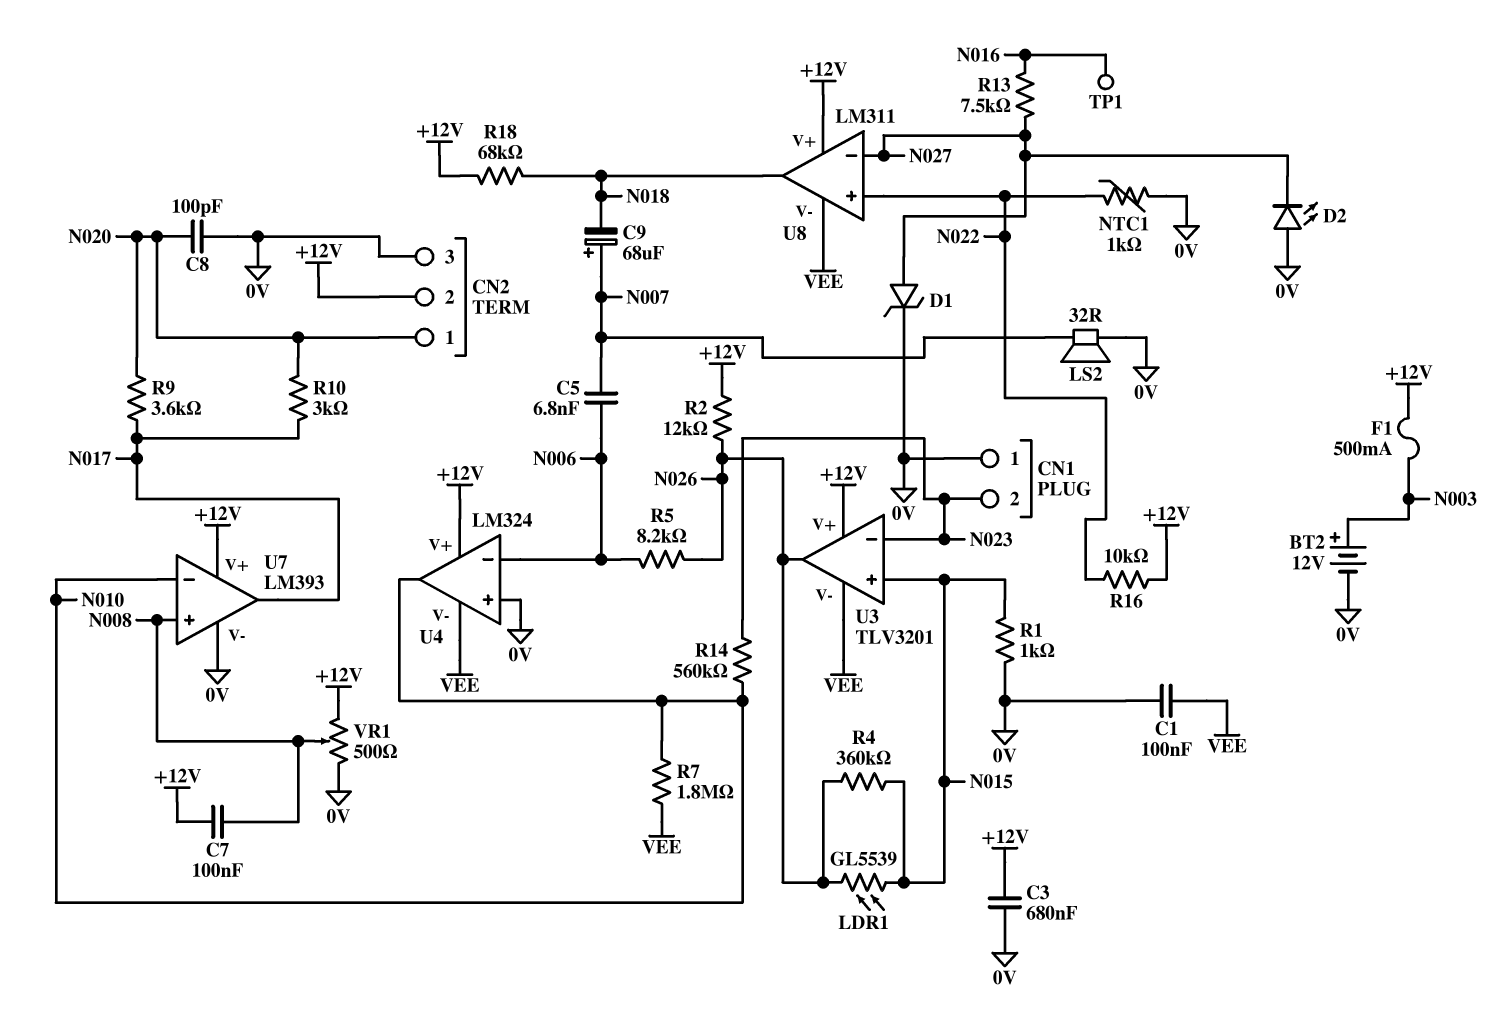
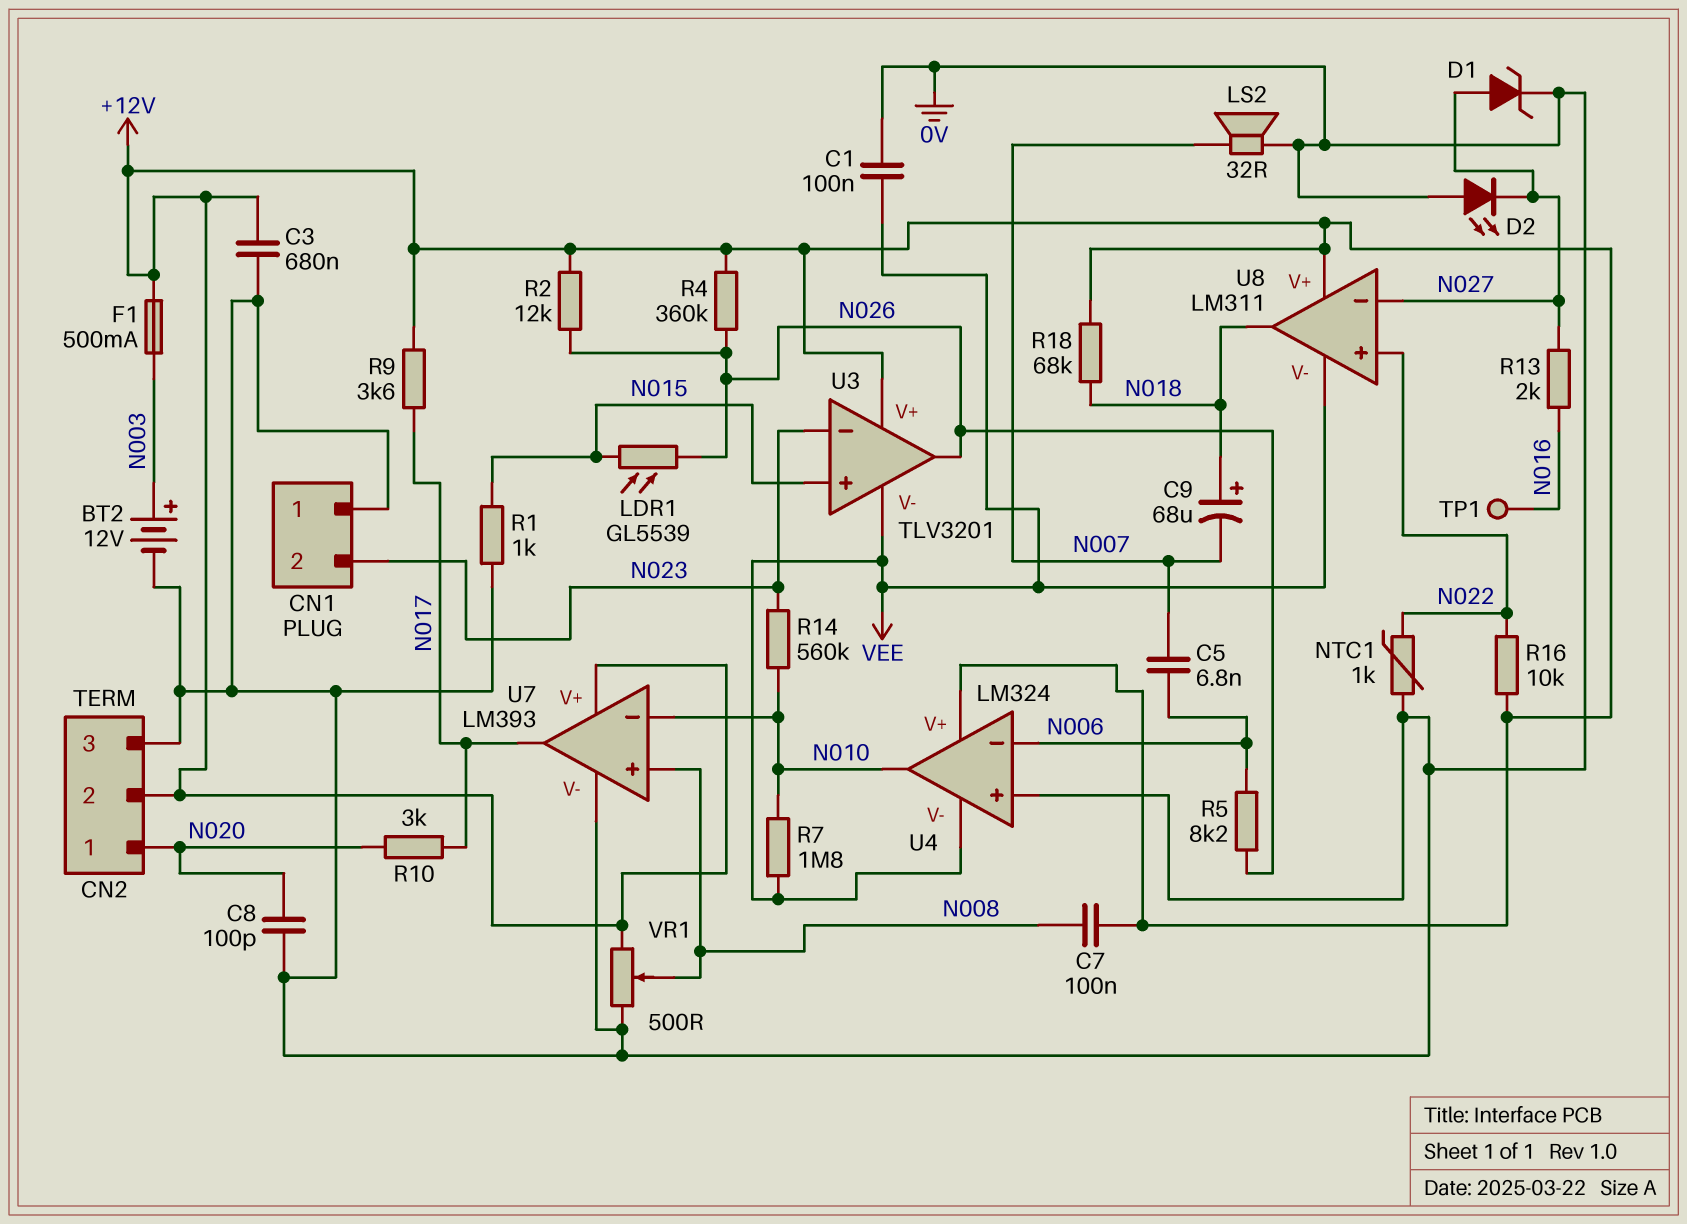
C9: 68uF (plus N007, minus N018) -> 68uF (plus N018, minus N007)
R4: 360k (N015, N026) -> 360k (+12V, N026)
R9: 3.6k (N017, N020) -> 3.6k (+12V, N017)
R13: 7.5k (N016, N027) -> 2k (N016, N027)

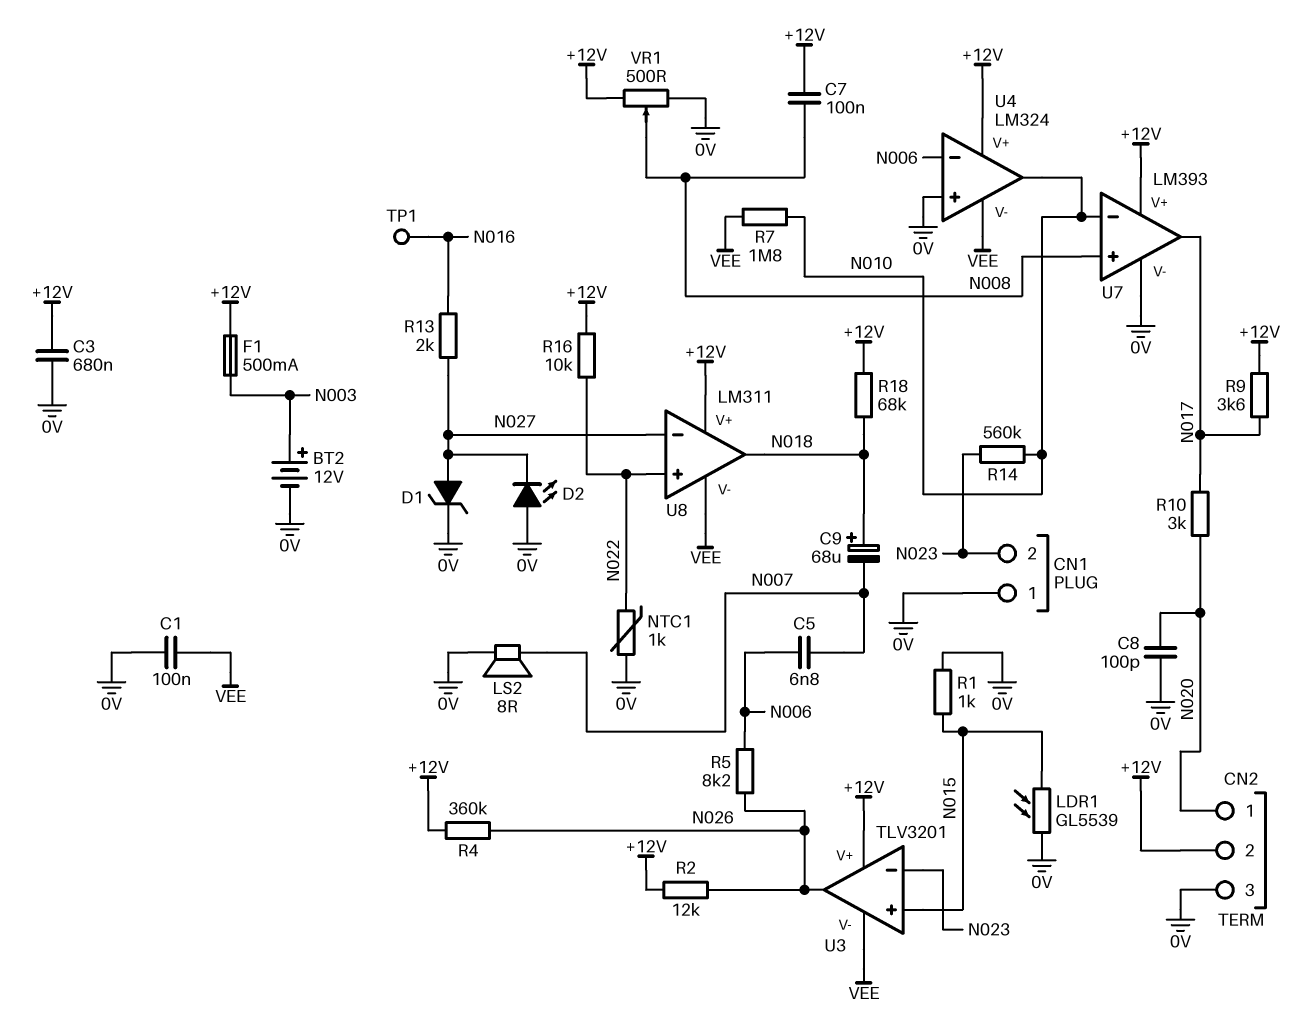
LDR1: GL5539 (N015, N026) -> GL5539 (0V, N015)
LS2: speaker 32R (0V, N007) -> speaker 8R (0V, N007)

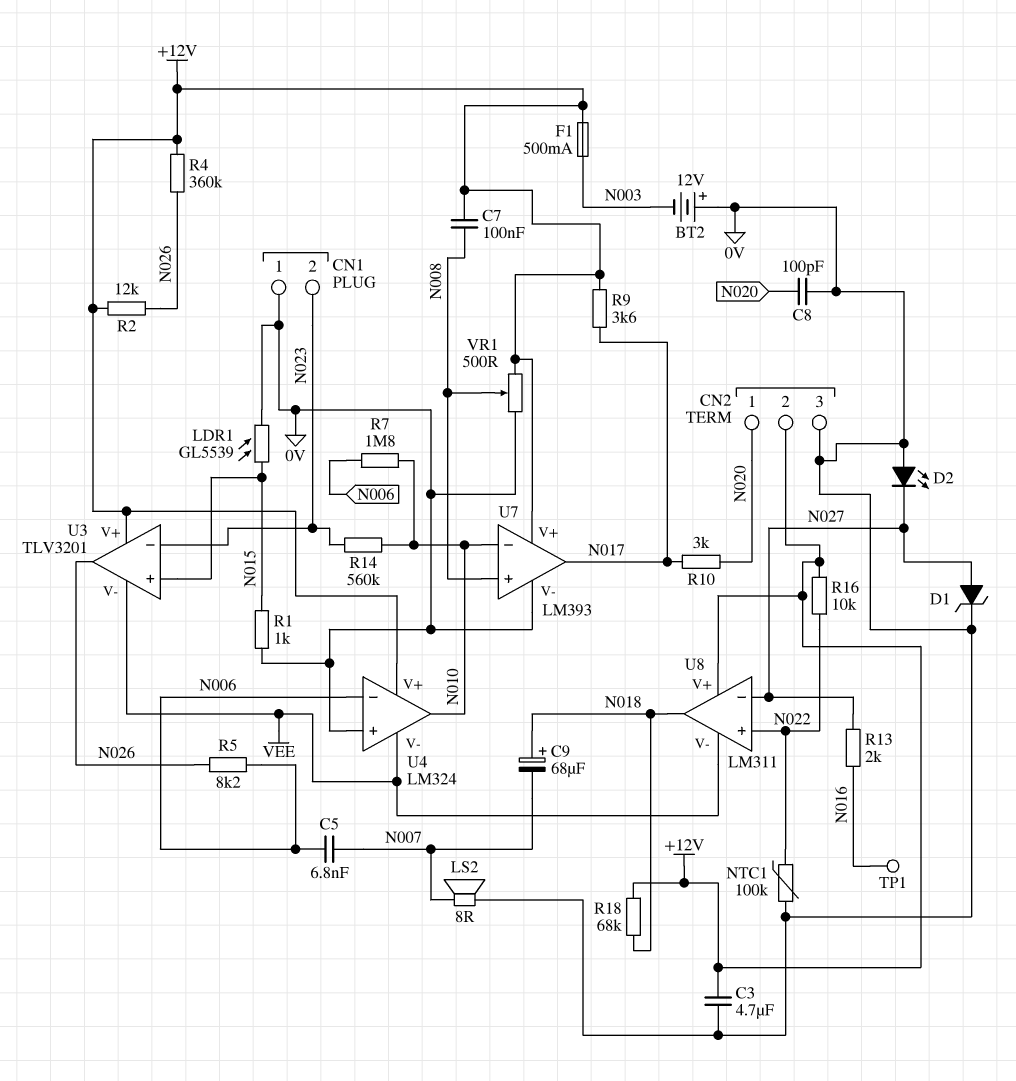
BT2: 12V (plus N003, minus 0V) -> 12V (plus 0V, minus N003)
C1: 100nF (0V, VEE) -> none
C3: 680nF (+12V, 0V) -> 4.7uF (+12V, 0V)
NTC1: 1k (0V, N022) -> 100k (0V, N022)
R7: 1.8M (N010, VEE) -> 1.8M (N006, N010)

